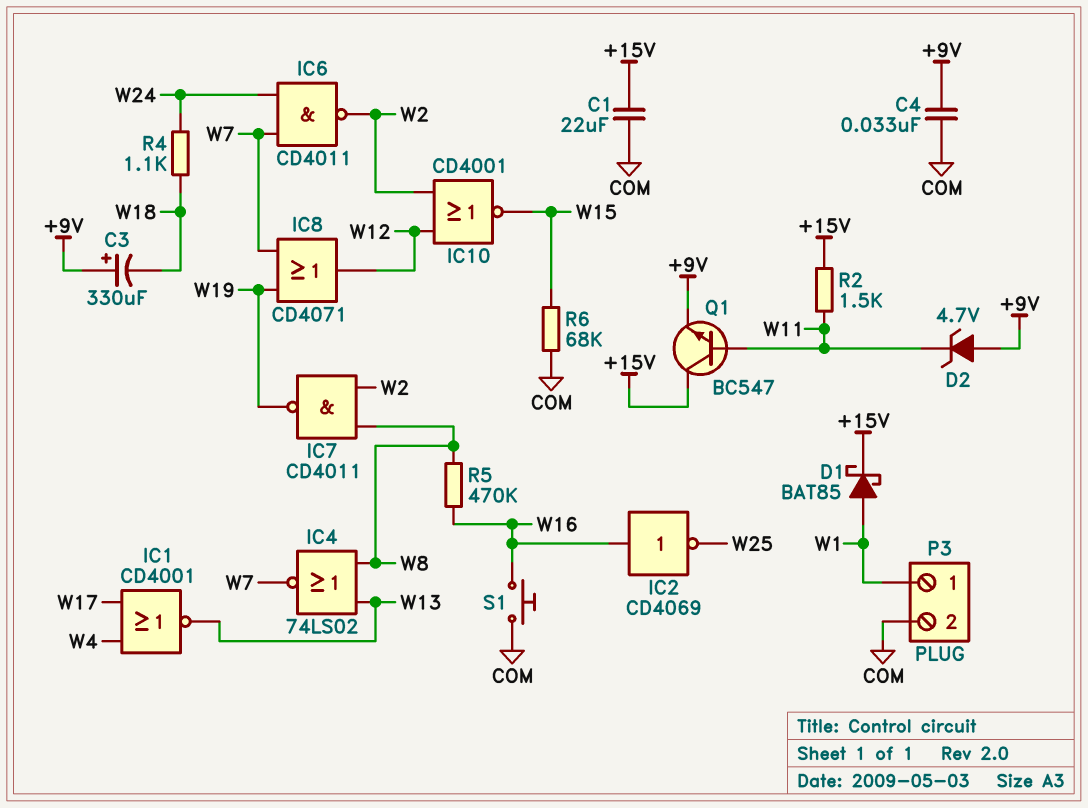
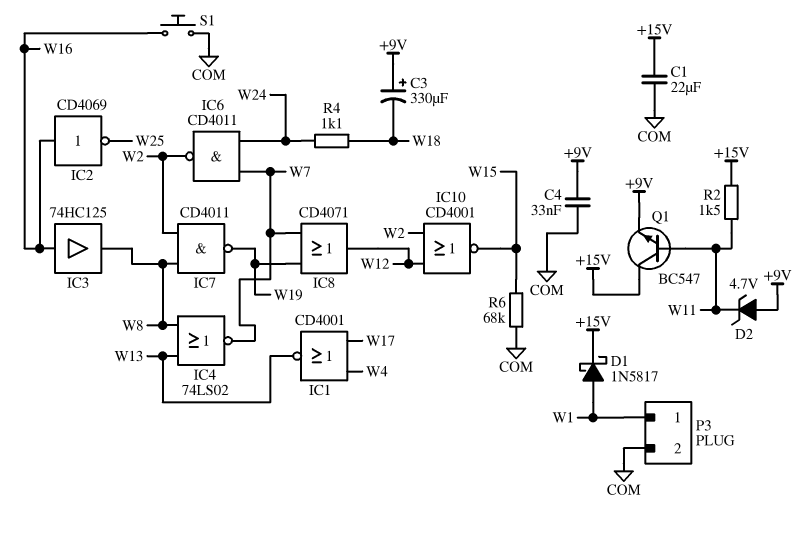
D1: schottky BAT85 (A W1, K +15V) -> schottky 1N5817 (A W1, K +15V)
IC3: none -> buffer 74HC125 (in W16, out W8)
R5: 470k (W8, W16) -> none

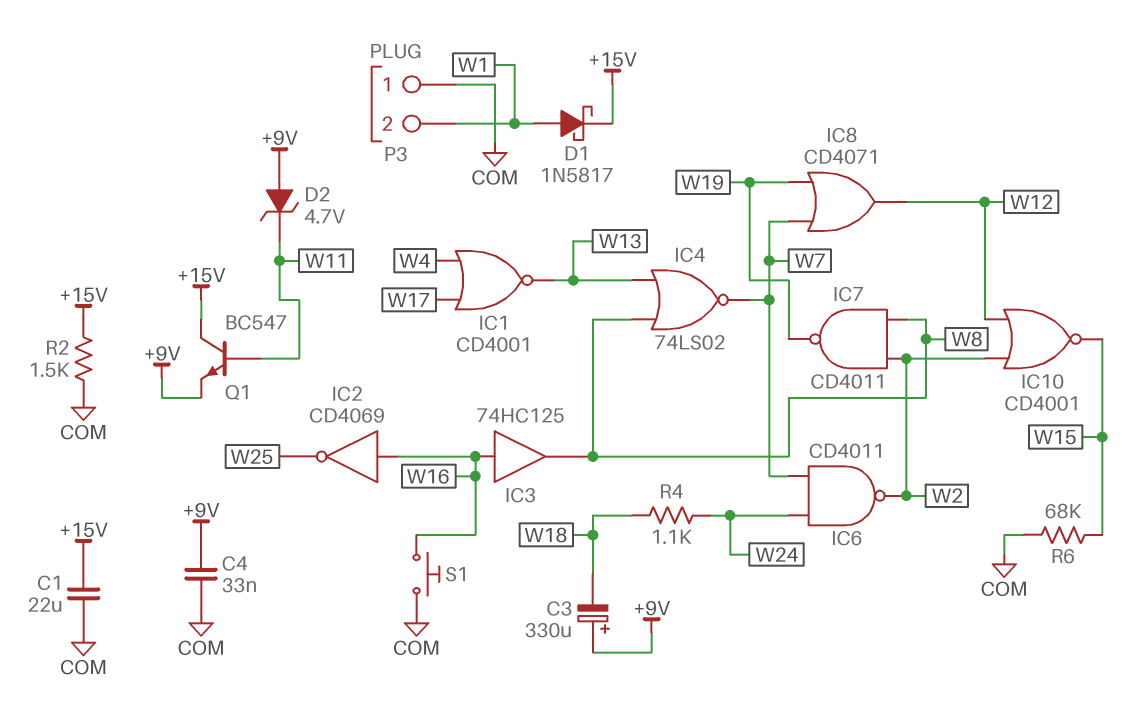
P3 pin 1: W1 -> COM
P3 pin 2: COM -> W1
R2: 1.5k (+15V, W11) -> 1.5k (+15V, COM)

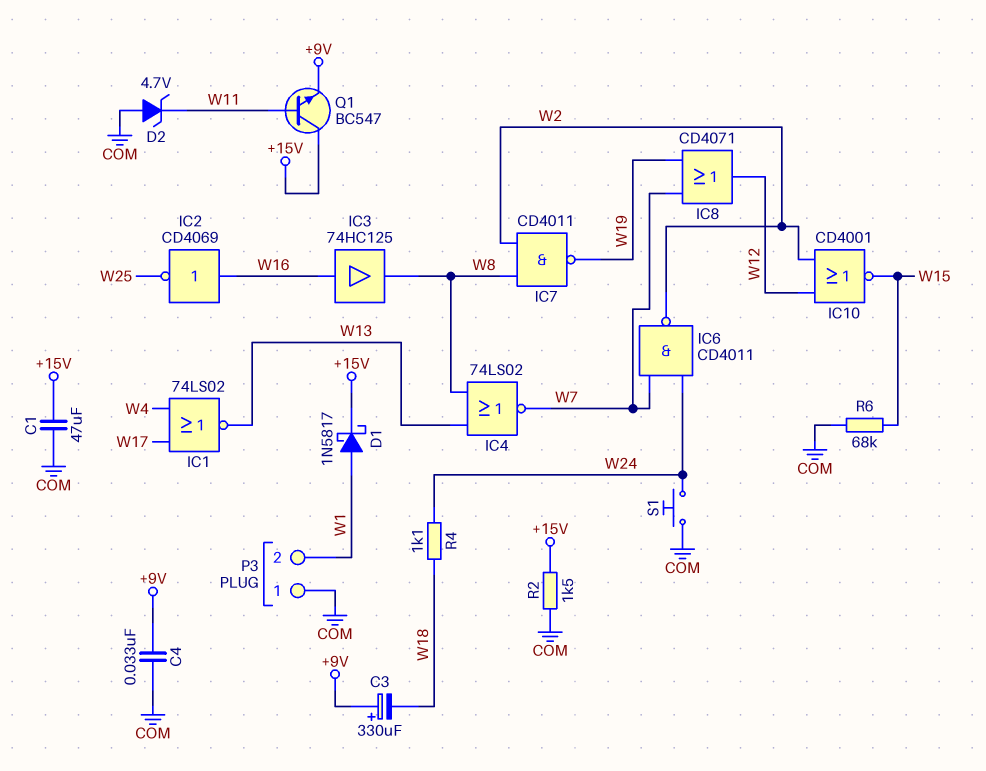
C1: 22uF (+15V, COM) -> 47uF (+15V, COM)
D2: zener 4.7V (A +9V, K W11) -> zener 4.7V (A COM, K W11)
IC1: NOR CD4001 (in W4, in W17, out W13) -> NOR 74LS02 (in W4, in W17, out W13)
S1: button (COM, W16) -> button (COM, W24)

